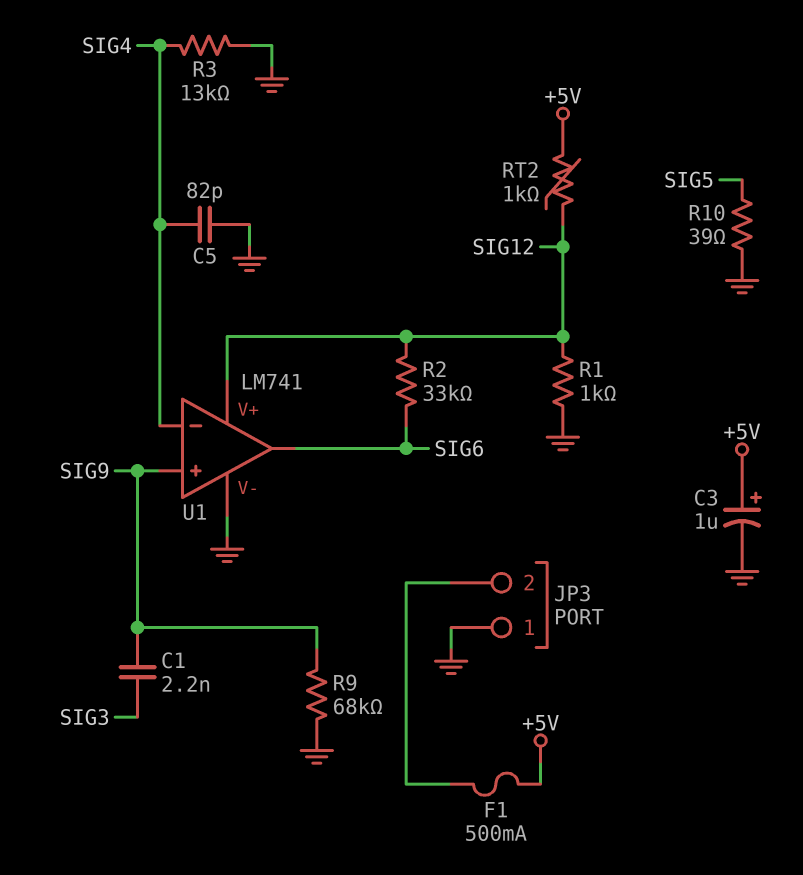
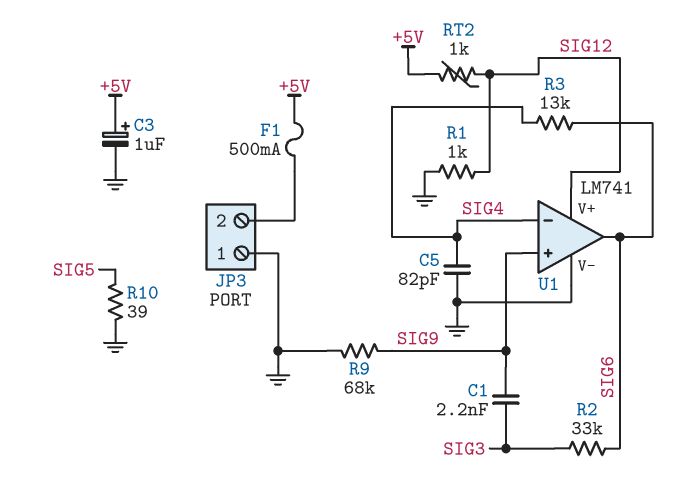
R2: 33k (SIG6, SIG12) -> 33k (SIG3, SIG6)
R3: 13k (GND, SIG4) -> 13k (SIG4, SIG6)

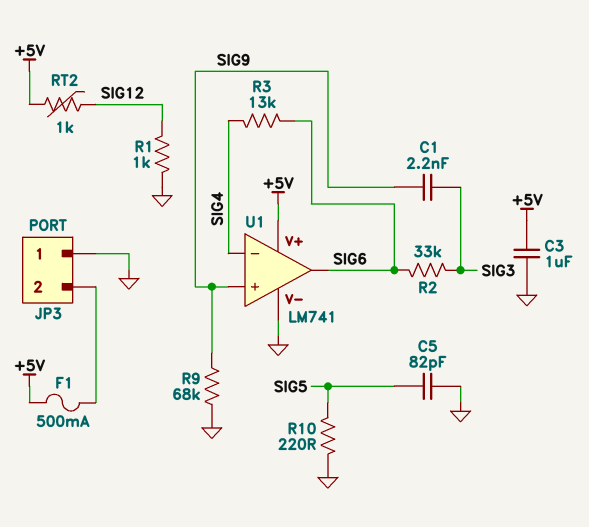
C3: 1uF (plus +5V, minus GND) -> 1uF (+5V, GND)
C5: 82pF (GND, SIG4) -> 82pF (GND, SIG5)
R10: 39 (GND, SIG5) -> 220 (GND, SIG5)
U1 pin V+: SIG12 -> +5V

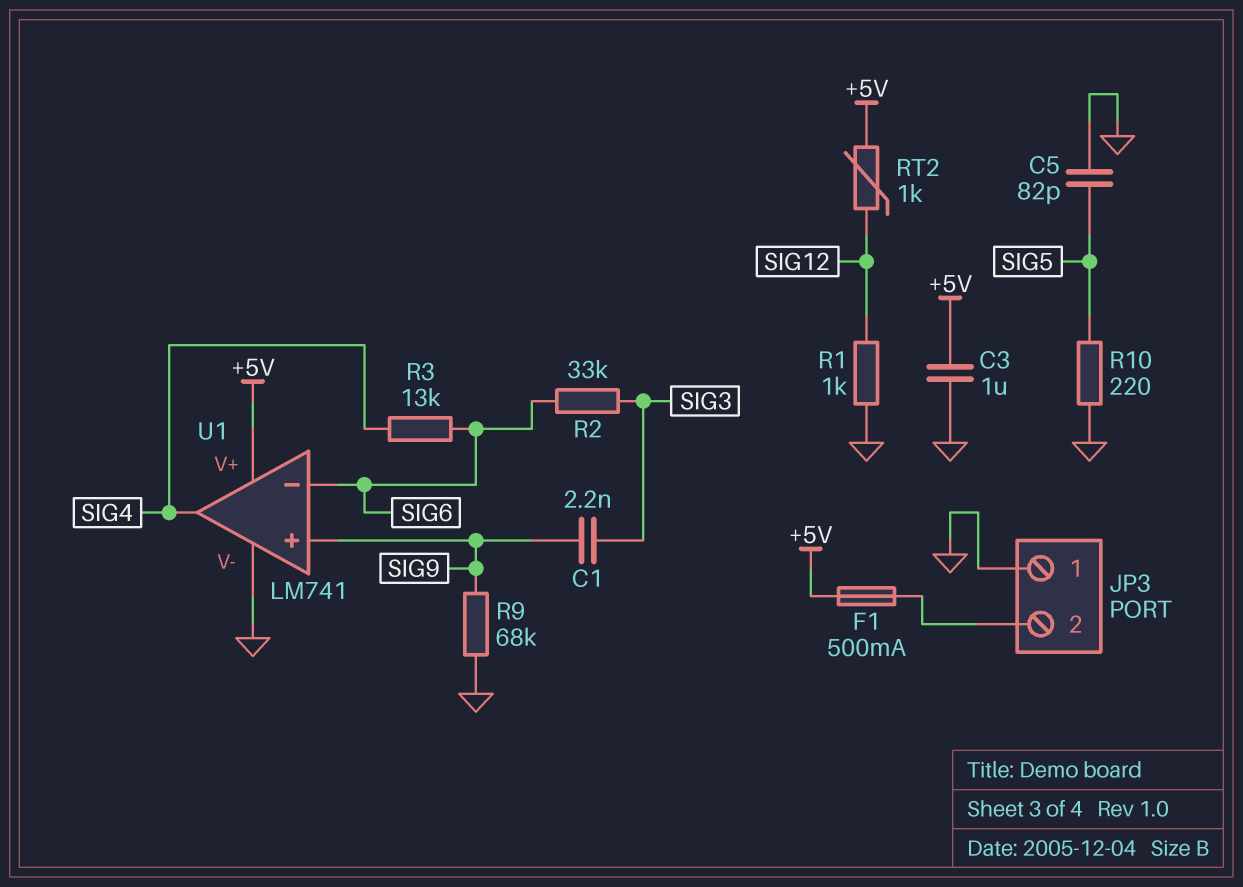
U1 pin in-: SIG4 -> SIG6
U1 pin out: SIG6 -> SIG4

